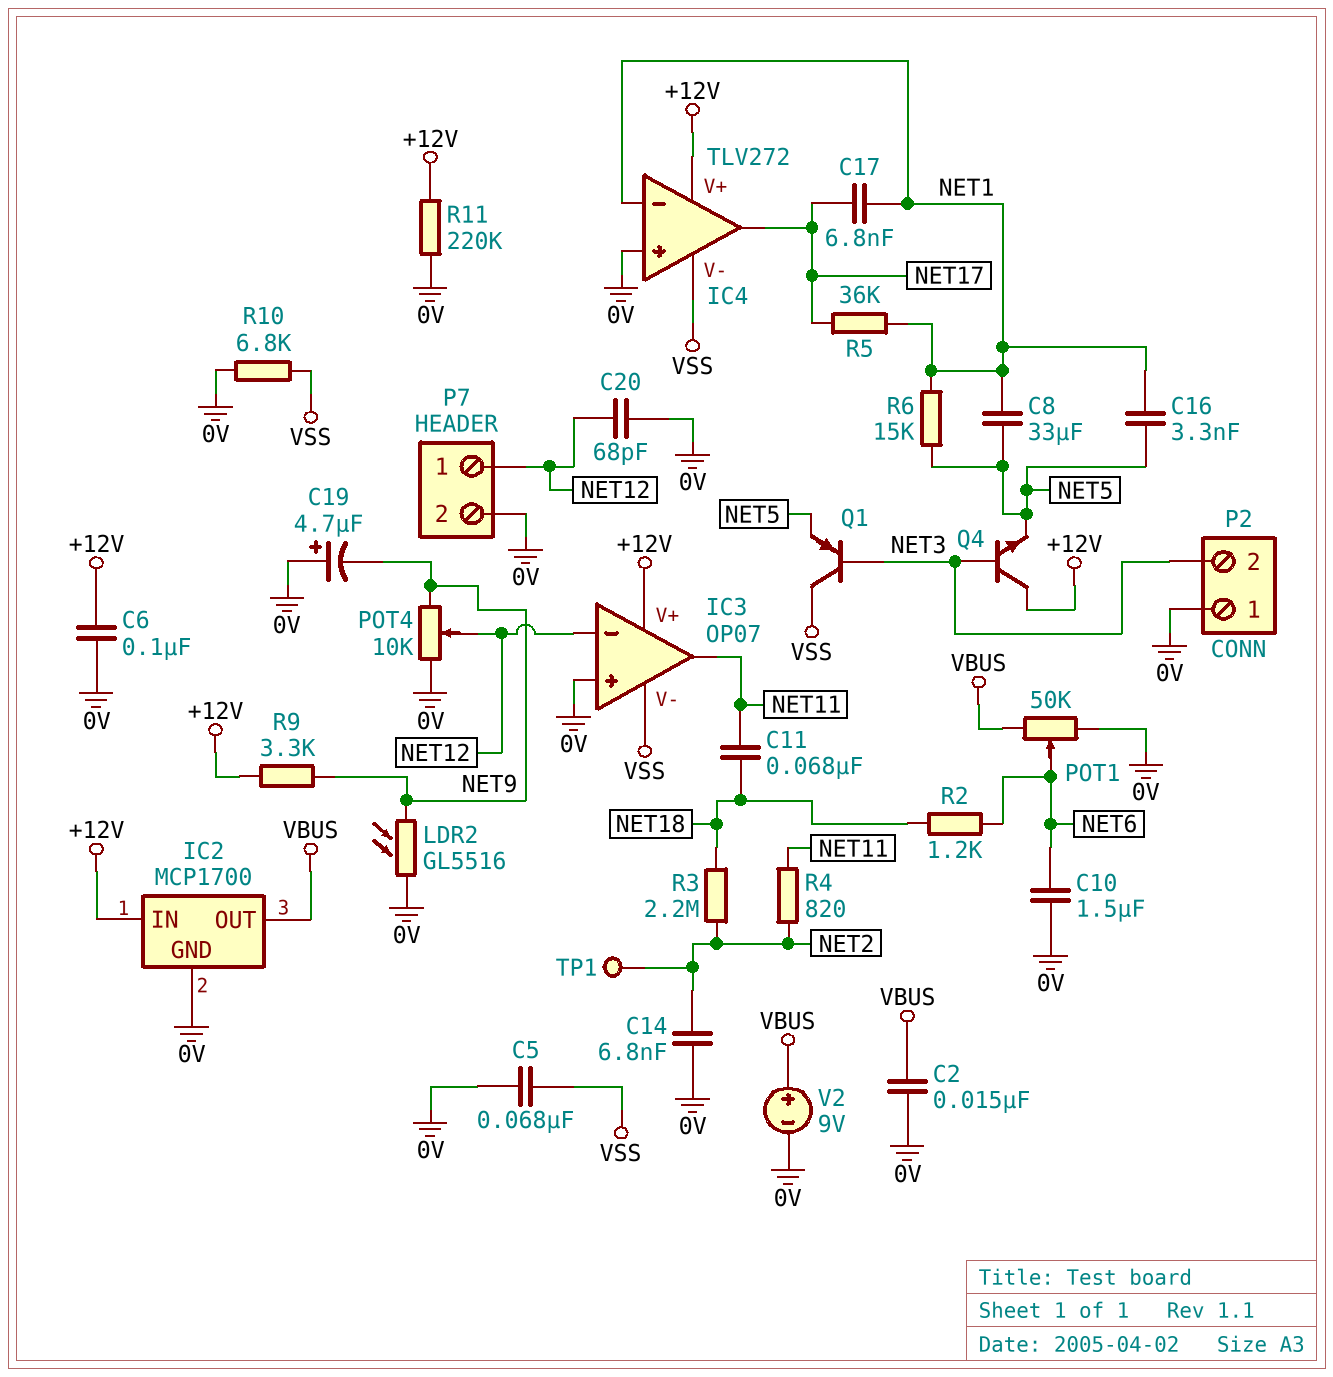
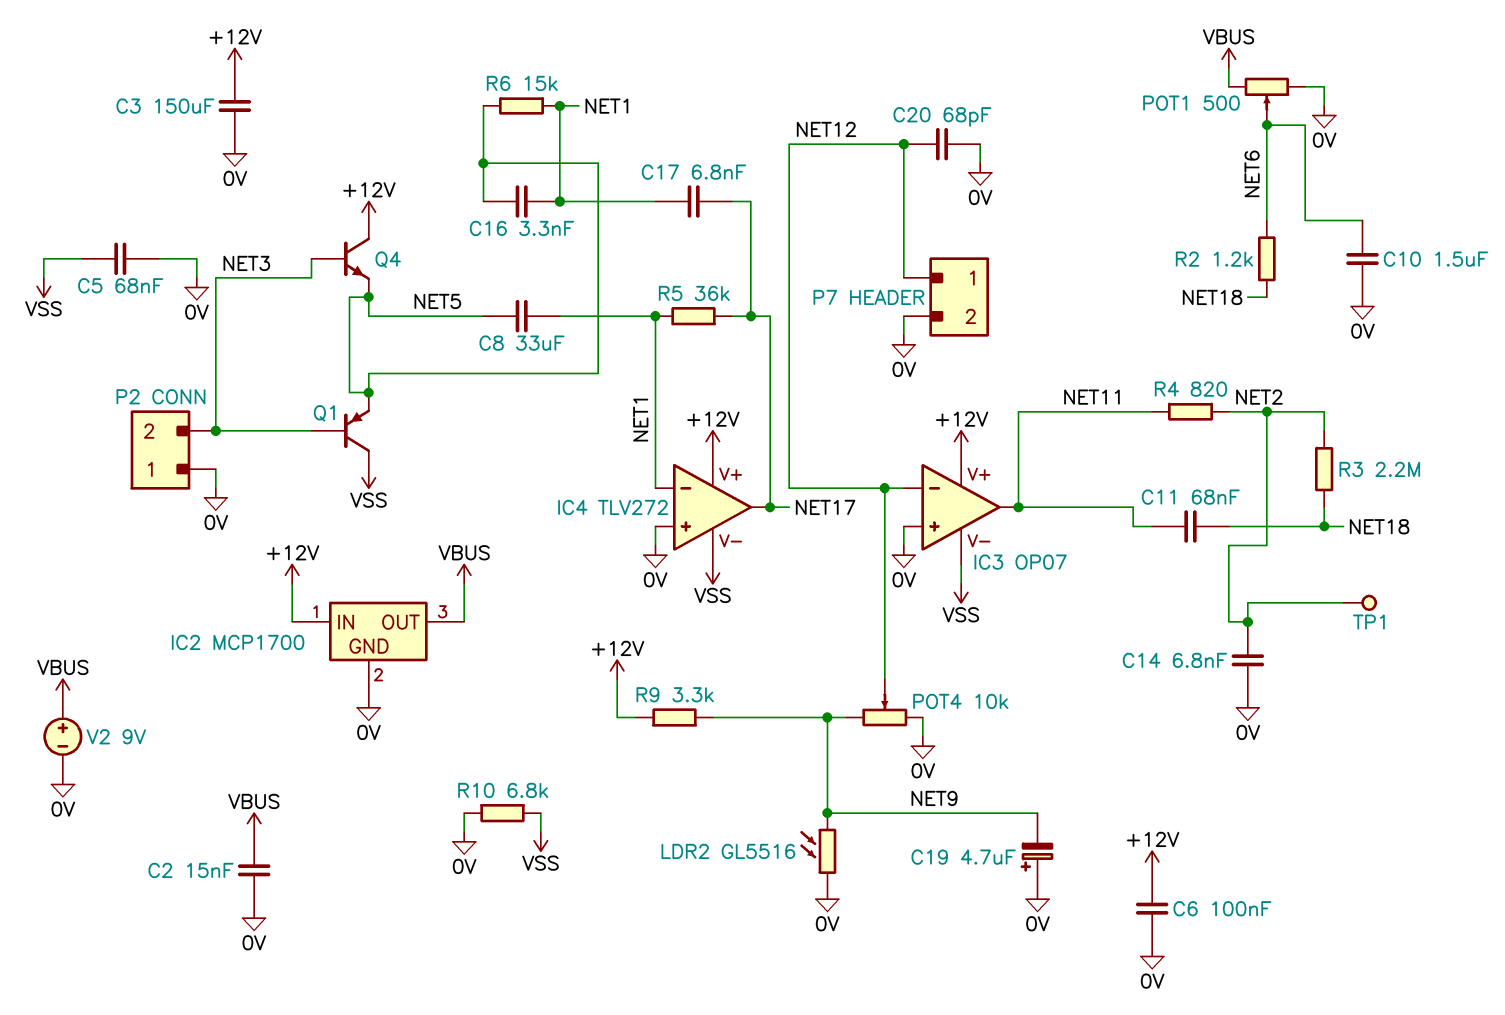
C3: none -> 150uF (+12V, 0V)
POT1: 50k (0V, VBUS, wiper NET6) -> 500 (0V, VBUS, wiper NET6)
R11: 220k (+12V, 0V) -> none

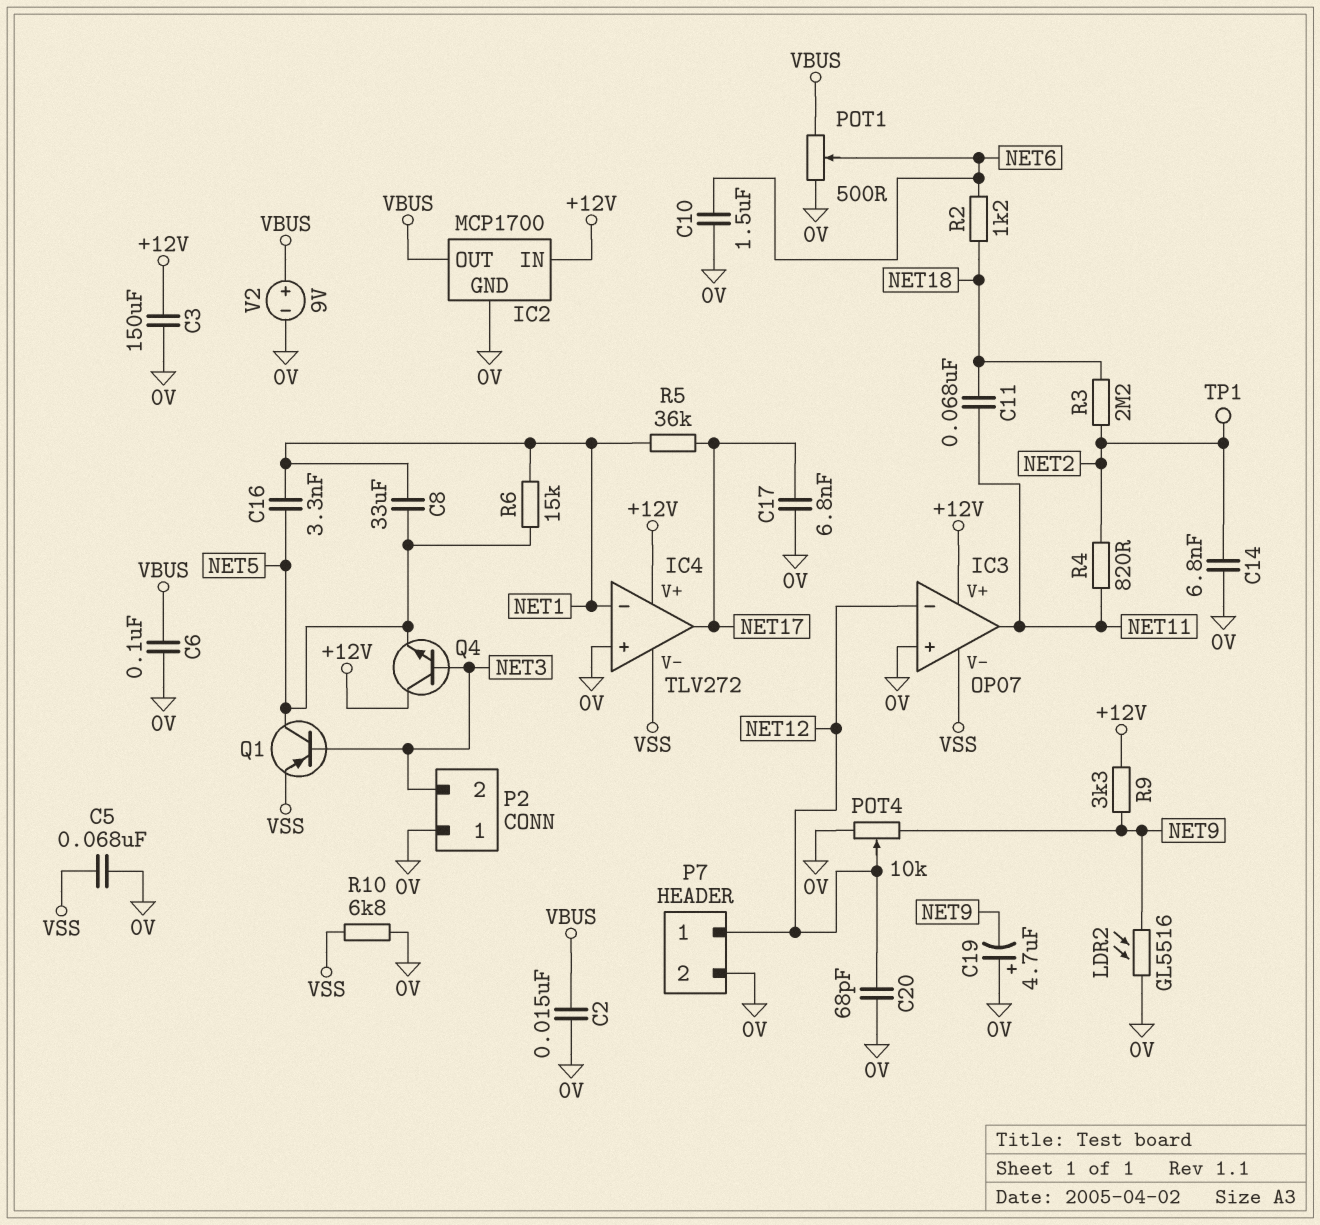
C6: 100nF (+12V, 0V) -> 100nF (0V, VBUS)
C17: 6.8nF (NET1, NET17) -> 6.8nF (0V, NET17)
Q1: PNP (B NET3, C VSS, E NET5) -> PNP (B NET3, C NET5, E VSS)

